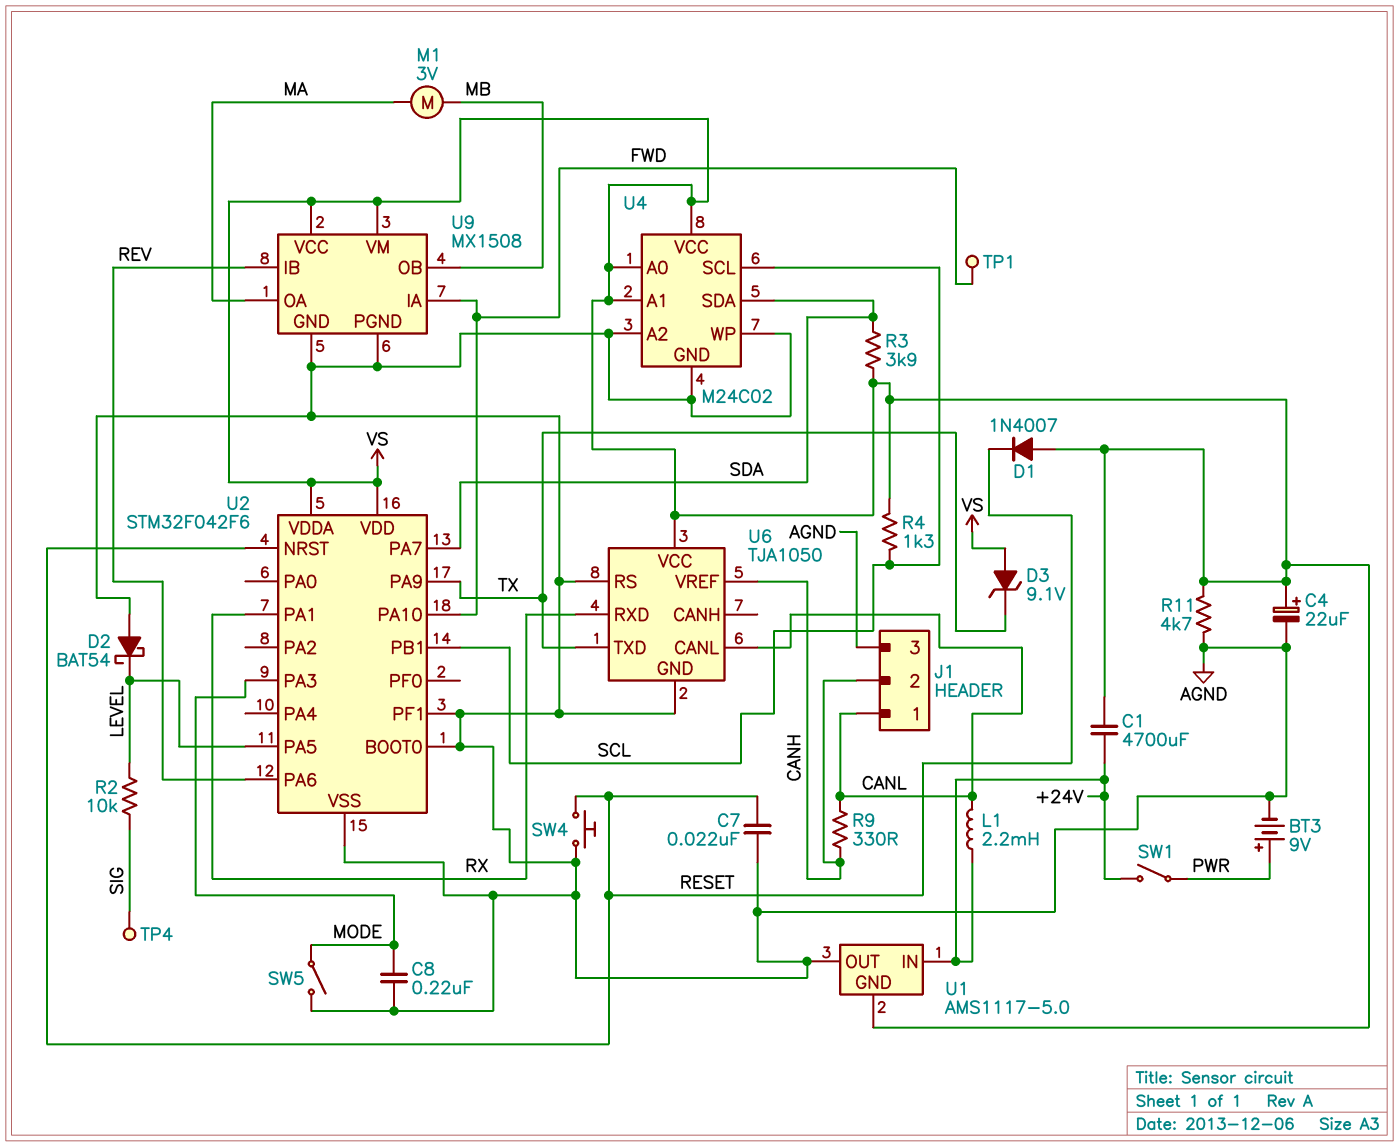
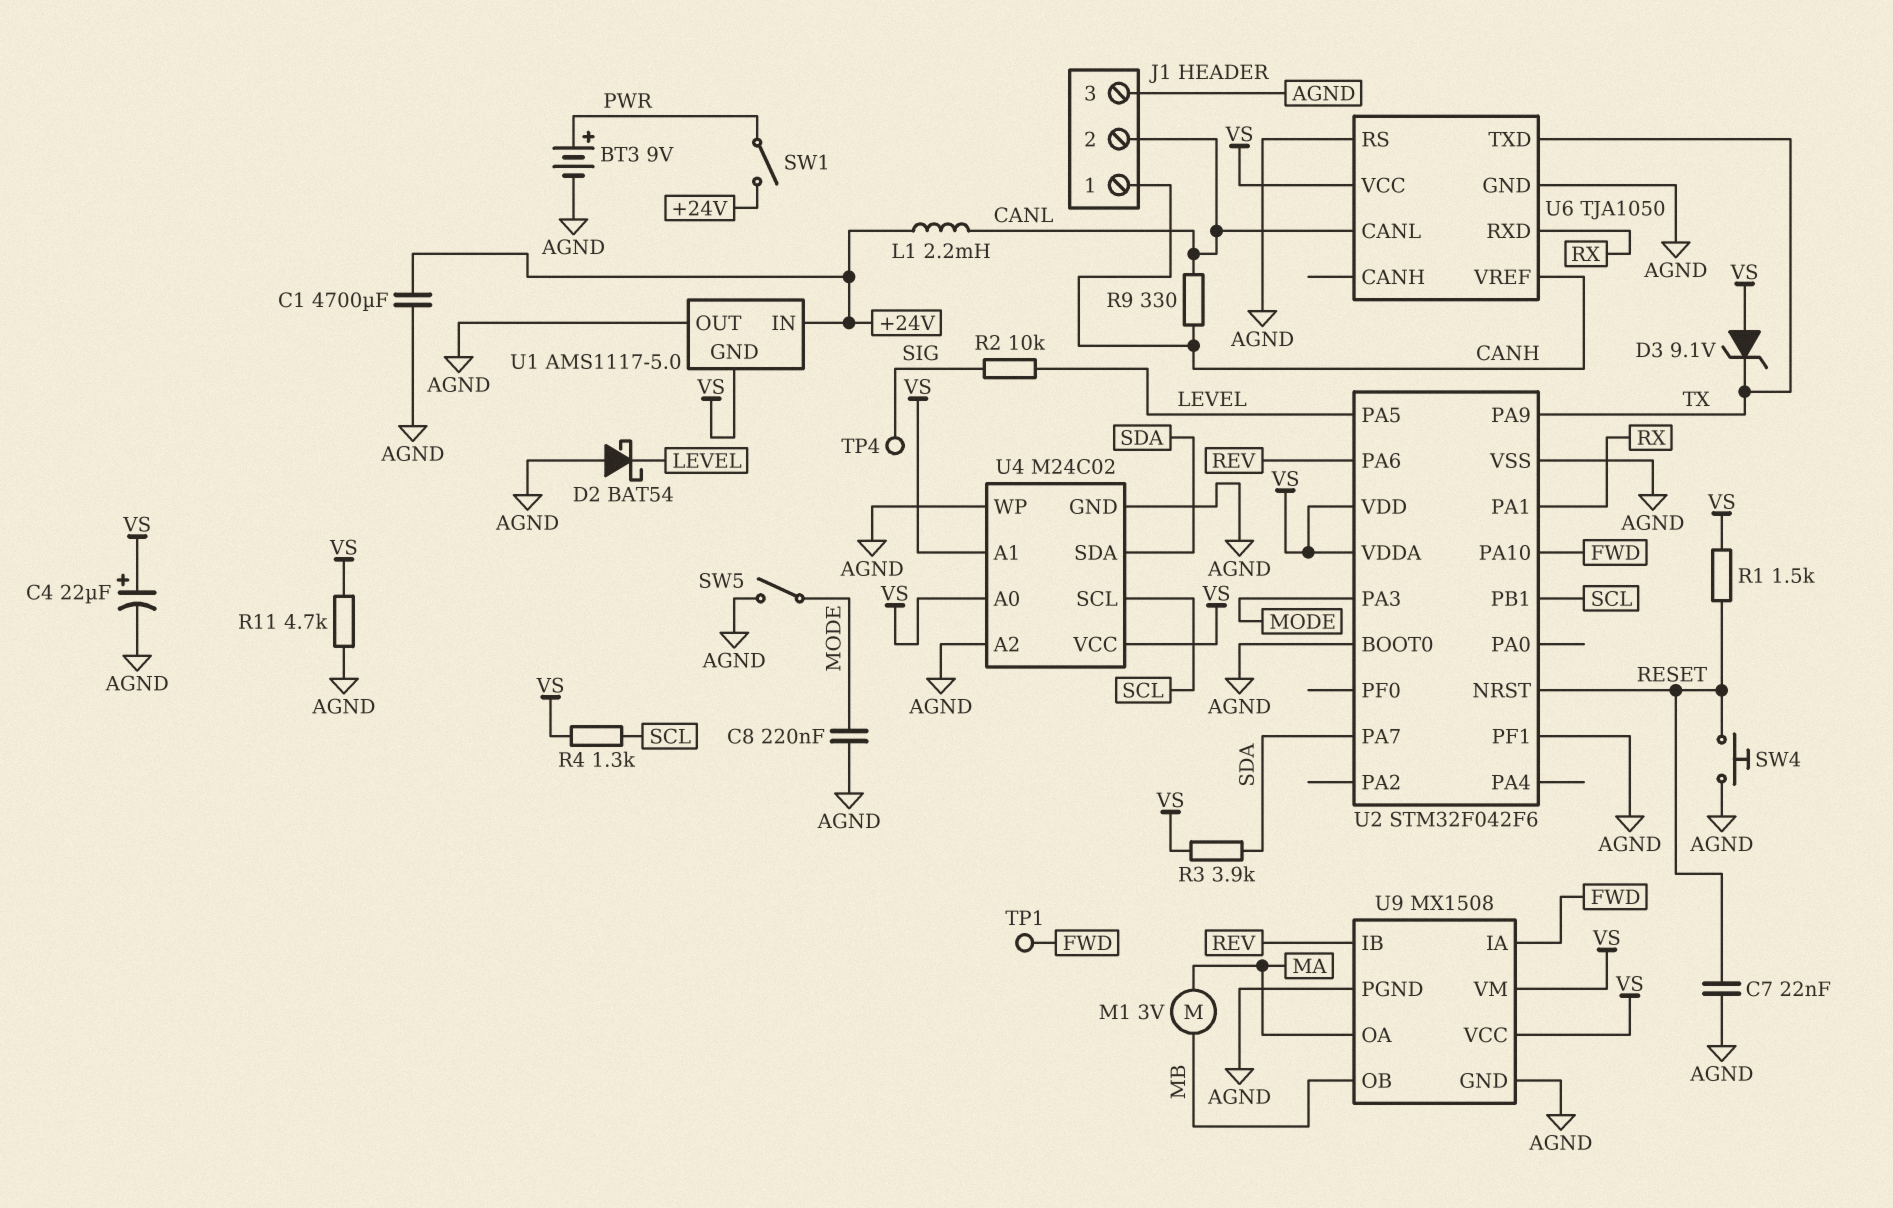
C1: 4700uF (+24V, VS) -> 4700uF (+24V, AGND)
D1: diode 1N4007 (A VS, K RESET) -> none
J1 pin 1: CANL -> CANH
J1 pin 2: CANH -> CANL
R1: none -> 1.5k (RESET, VS)

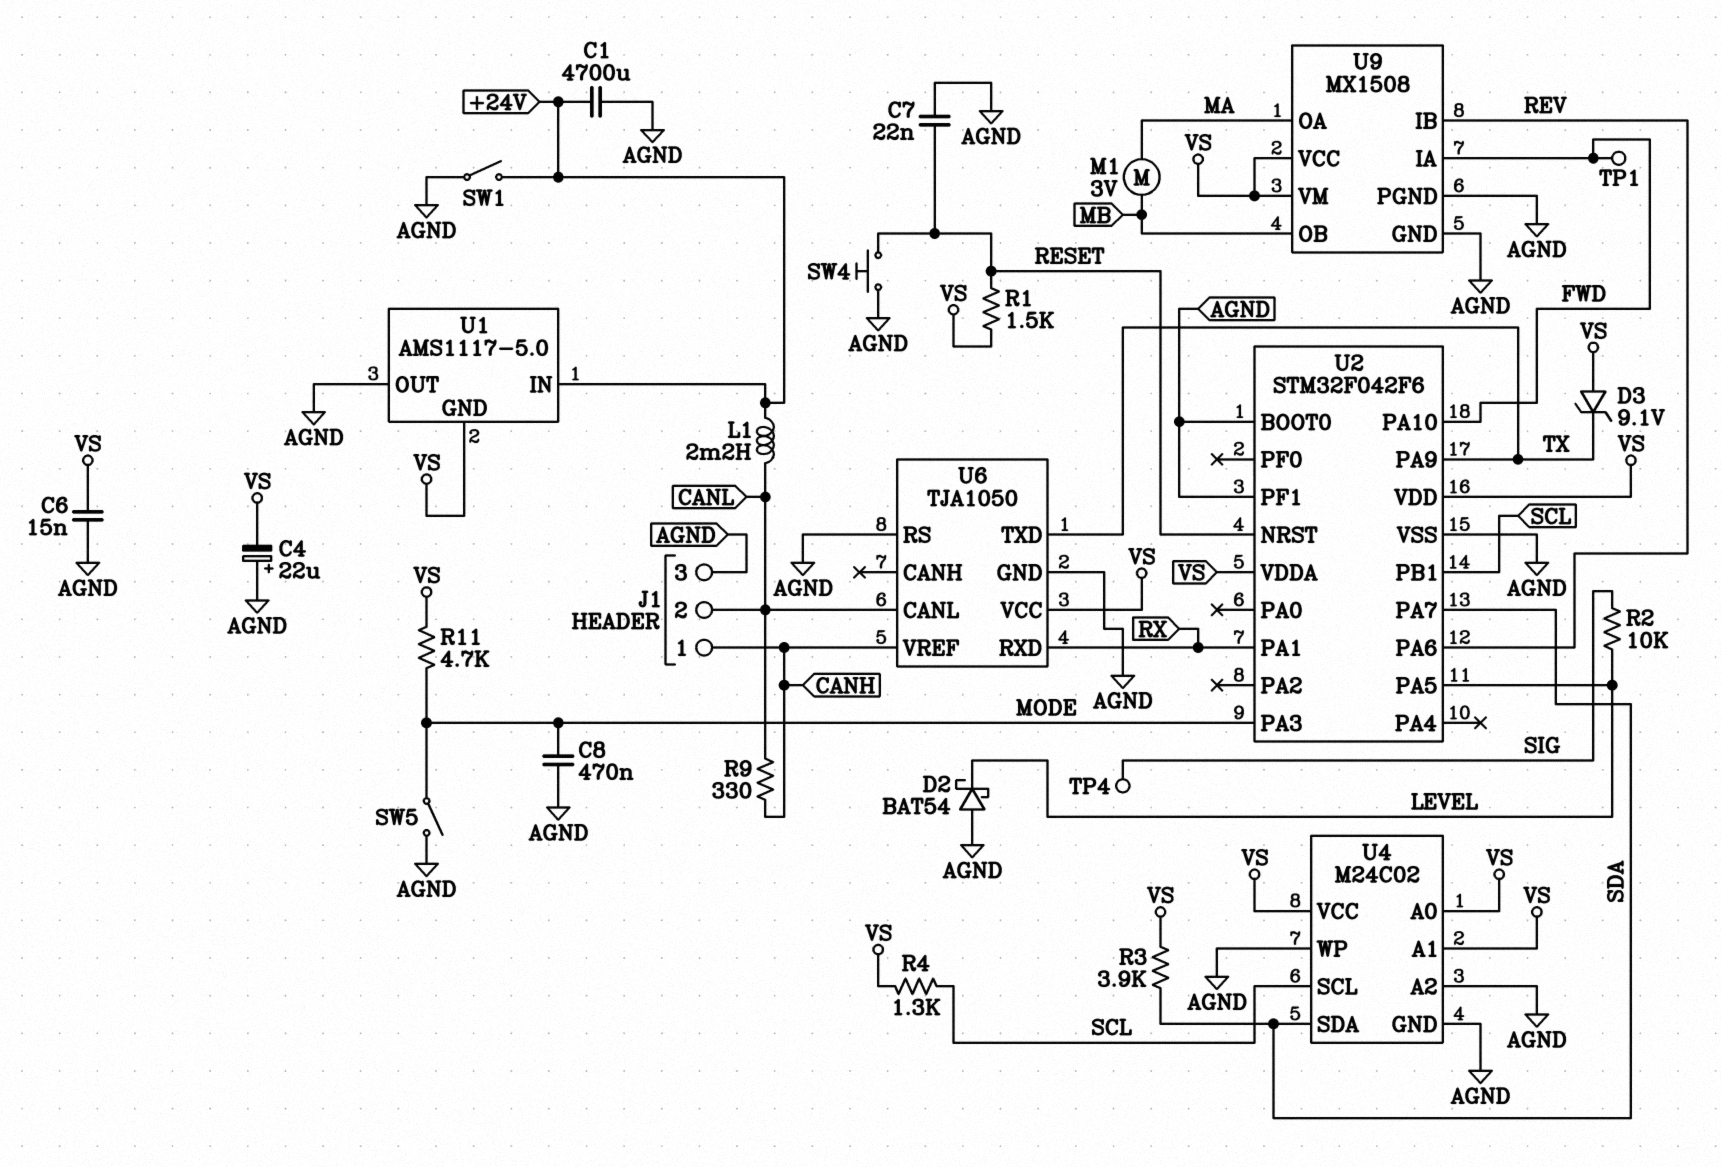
BT3: 9V (plus PWR, minus AGND) -> none
C4: 22uF (plus VS, minus AGND) -> 22uF (plus AGND, minus VS)
C6: none -> 15nF (AGND, VS)
C8: 220nF (AGND, MODE) -> 470nF (AGND, MODE)
R11: 4.7k (AGND, VS) -> 4.7k (MODE, VS)
SW1: switch (+24V, PWR) -> switch (+24V, AGND)

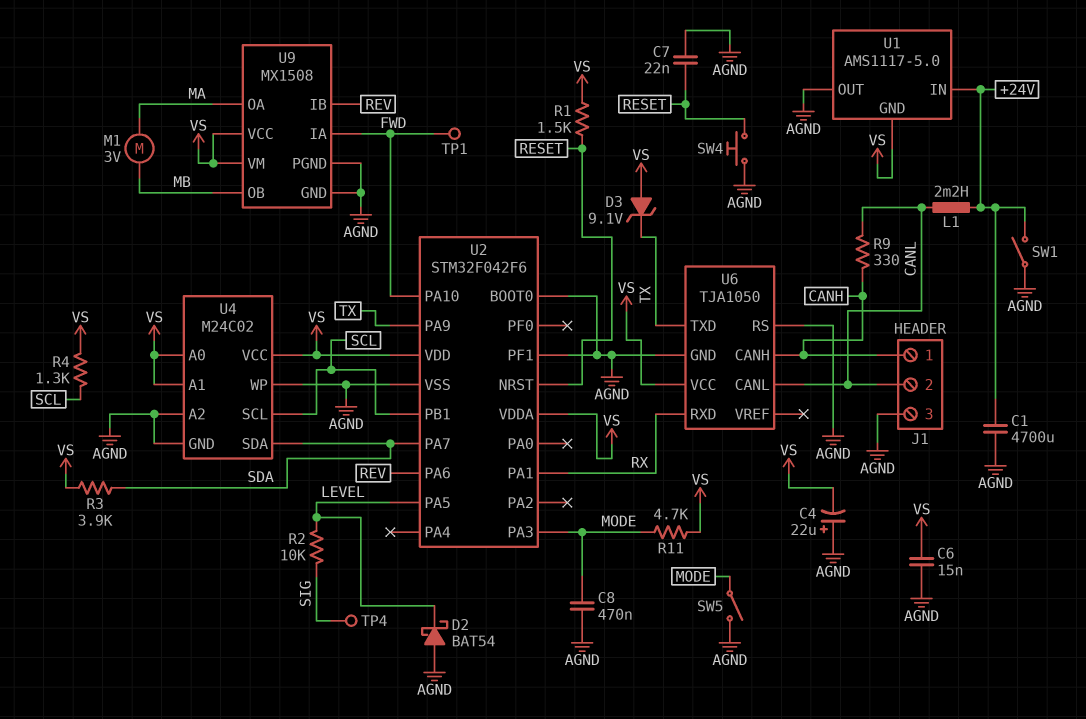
U6 pin CANH: none -> CANH
U6 pin VREF: CANH -> none

